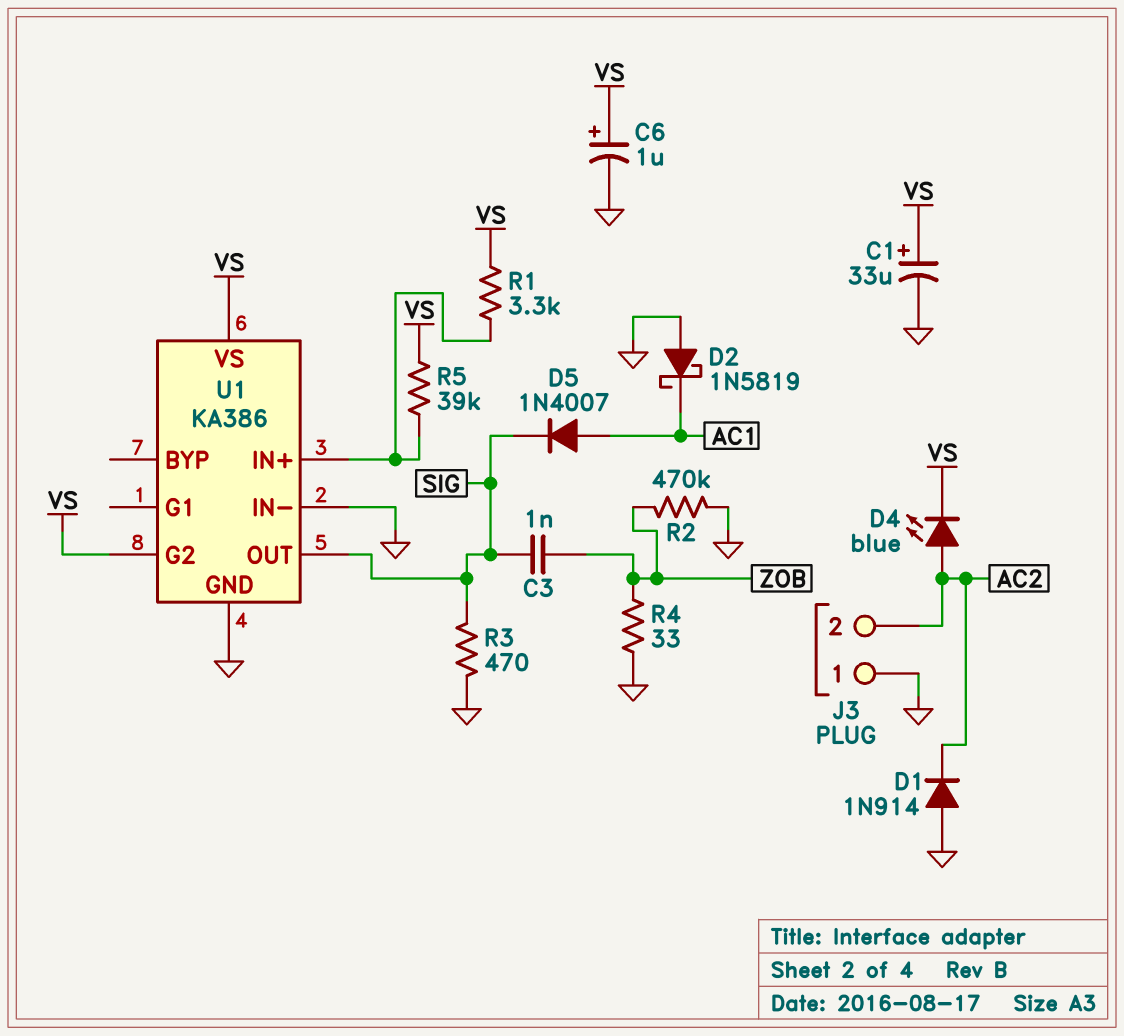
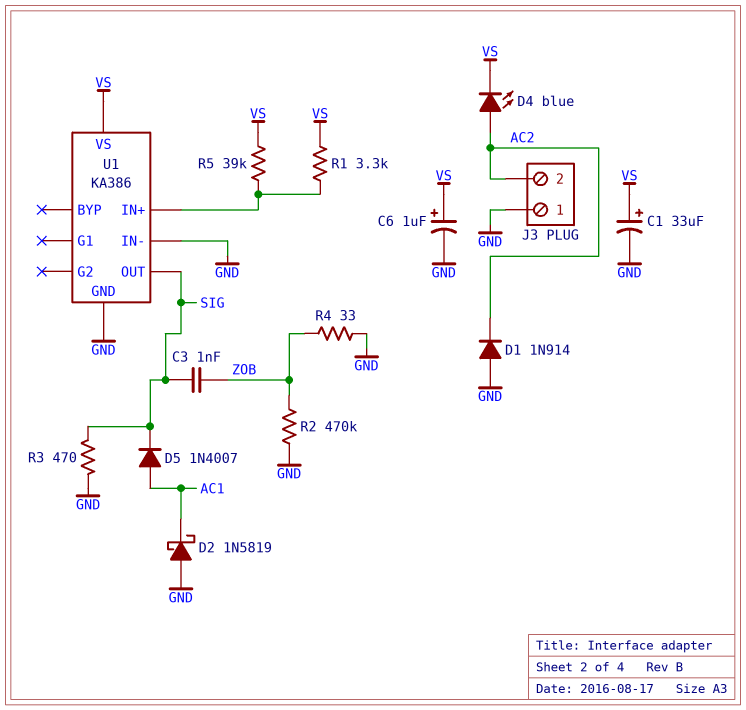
U1 pin G2: VS -> none

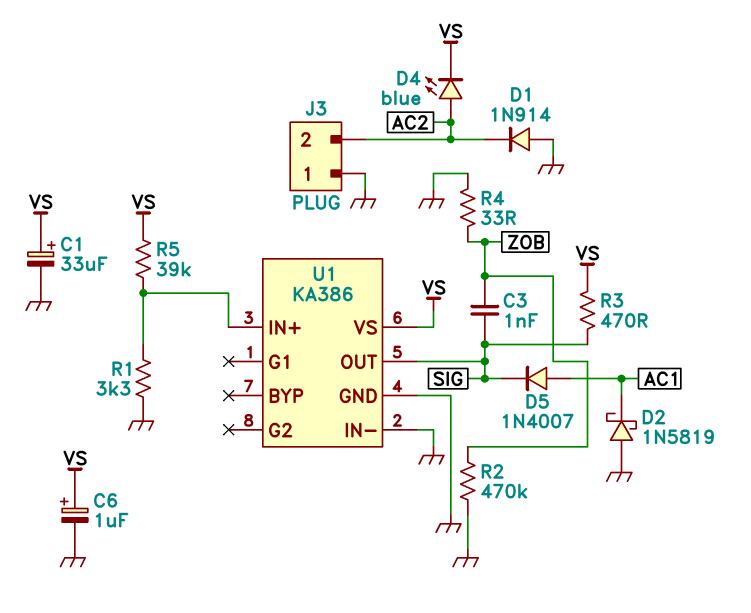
R1: 3.3k (U1/IN+, VS) -> 3.3k (GND, U1/IN+)
R3: 470 (GND, SIG) -> 470 (SIG, VS)

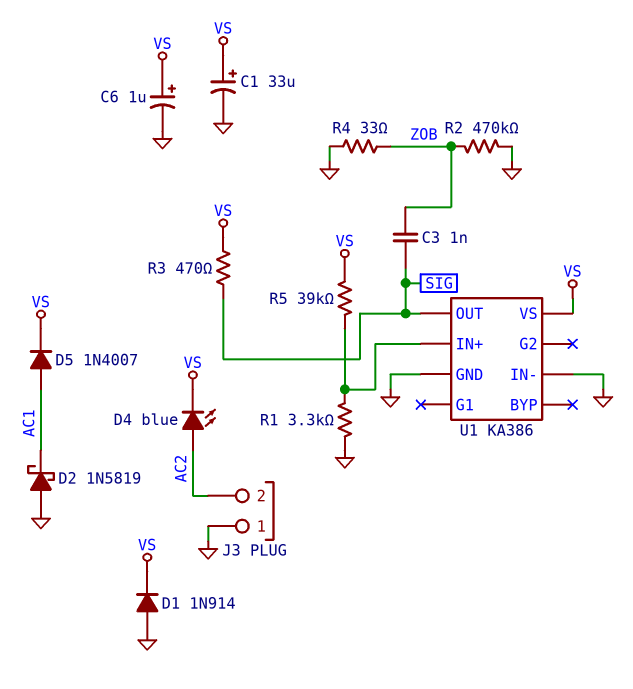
D1: diode 1N914 (A GND, K AC2) -> diode 1N914 (A GND, K VS)
D5: diode 1N4007 (A AC1, K SIG) -> diode 1N4007 (A AC1, K VS)

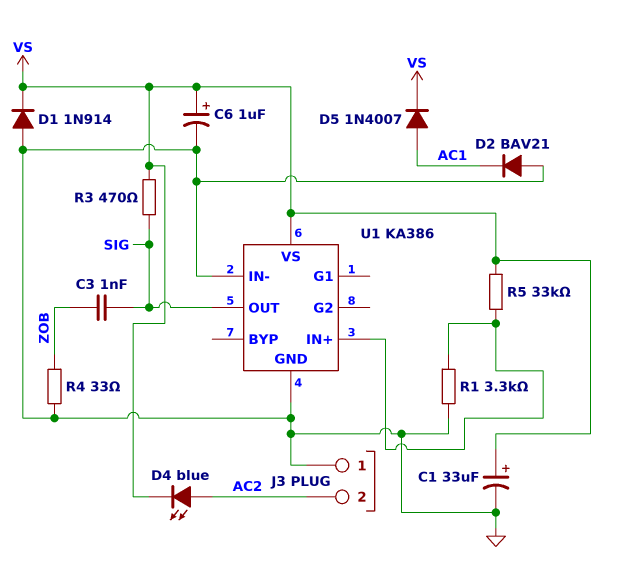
D2: schottky 1N5819 (A GND, K AC1) -> diode BAV21 (A GND, K AC1)
R2: 470k (GND, ZOB) -> none
R5: 39k (U1/IN+, VS) -> 33k (U1/IN+, VS)

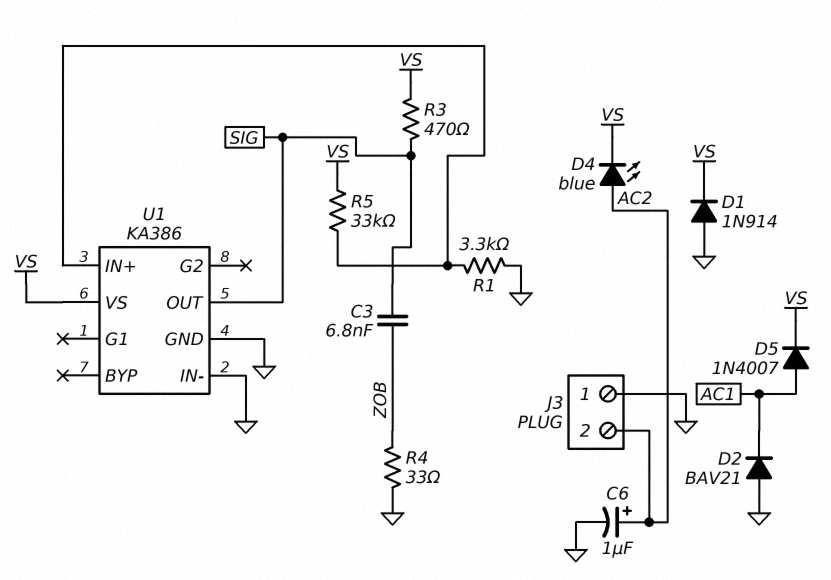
C1: 33uF (plus VS, minus GND) -> none
C3: 1nF (SIG, ZOB) -> 6.8nF (SIG, ZOB)
C6: 1uF (plus VS, minus GND) -> 1uF (plus AC2, minus GND)

